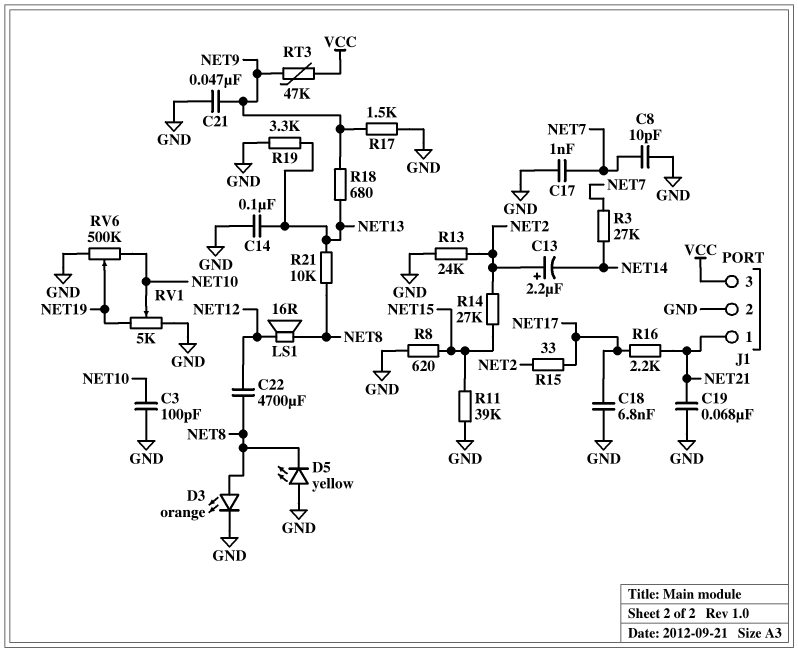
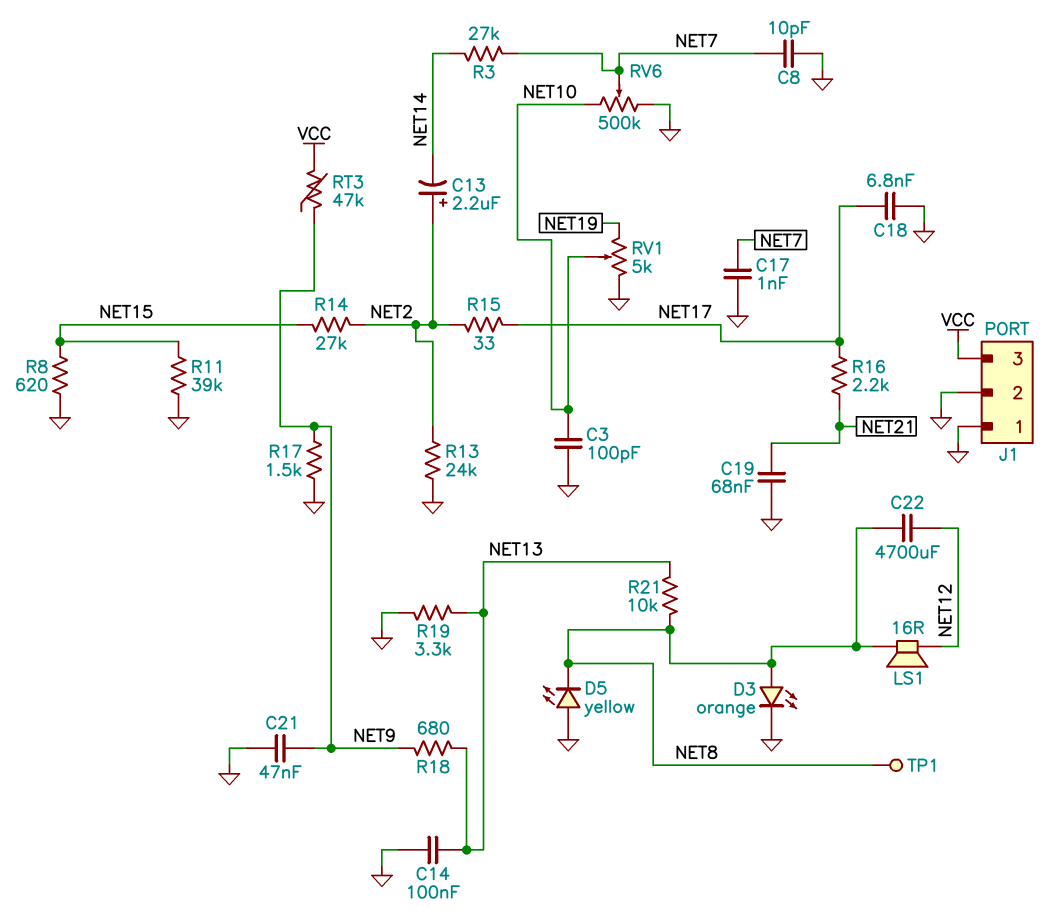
J1 pin 1: NET21 -> GND
RV6: 500k (GND, NET10, wiper NET19) -> 500k (GND, NET10, wiper NET7)
TP1: none -> test point (NET8)

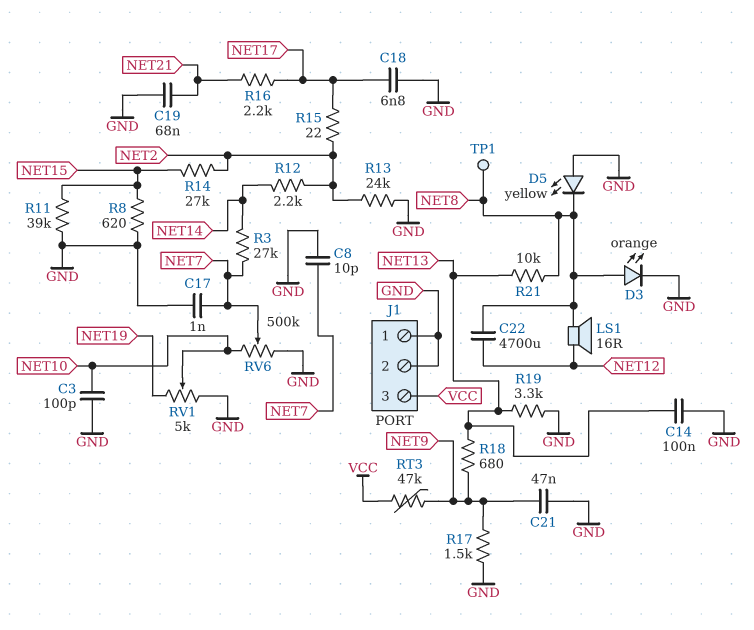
C13: 2.2uF (plus NET2, minus NET14) -> none
R12: none -> 2.2k (NET2, NET14)
R15: 33 (NET2, NET17) -> 22 (NET2, NET17)

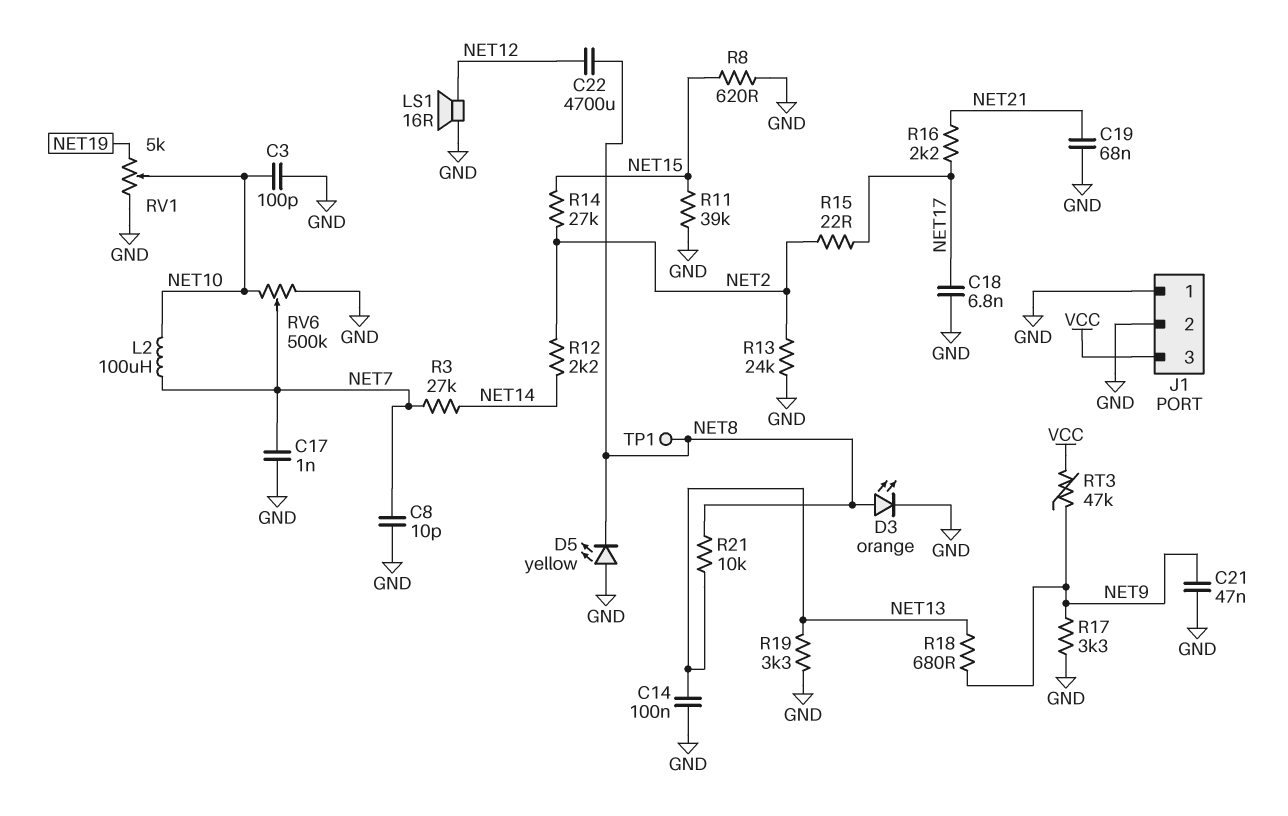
L2: none -> 100uH (NET7, NET10)
LS1: speaker 16R (NET8, NET12) -> speaker 16R (GND, NET12)
R17: 1.5k (GND, NET9) -> 3.3k (GND, NET9)

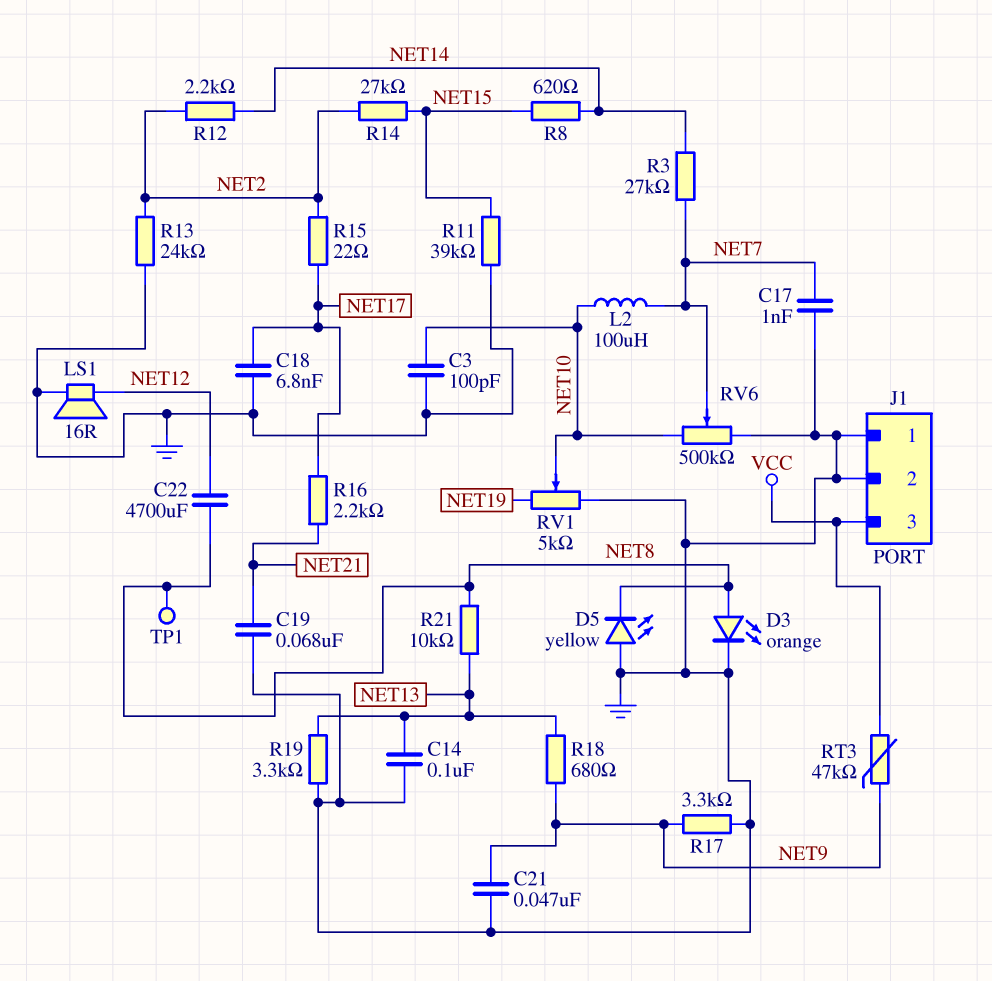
C8: 10pF (GND, NET7) -> none
R8: 620 (GND, NET15) -> 620 (NET14, NET15)

